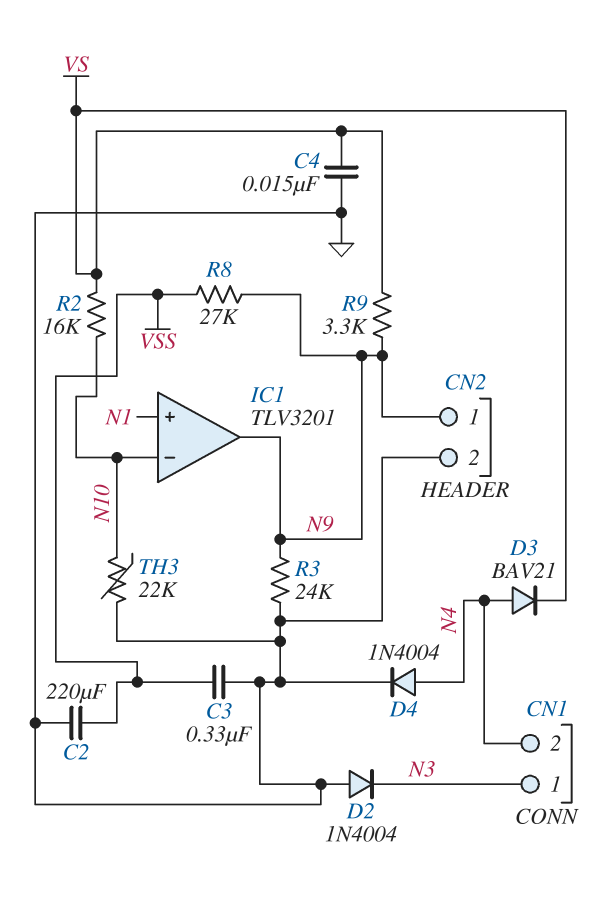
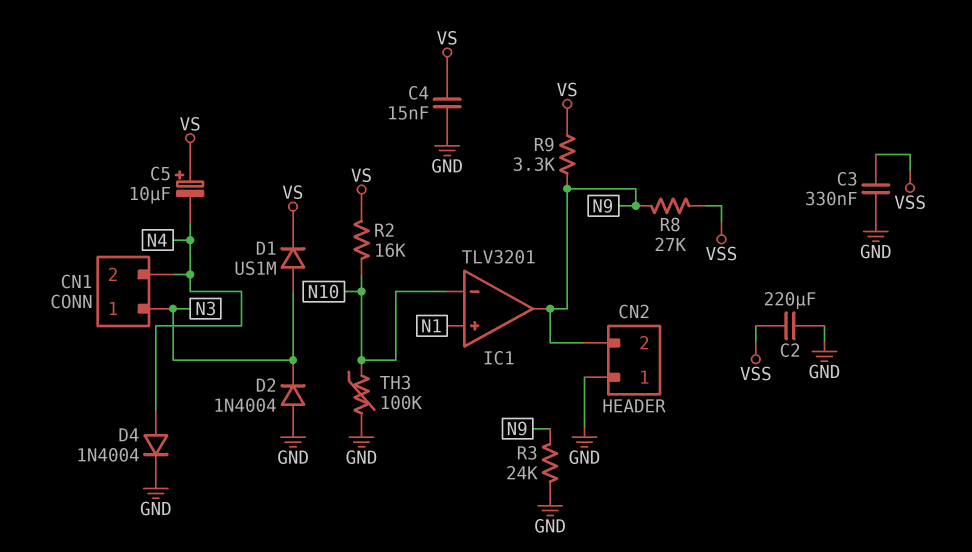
C5: none -> 10uF (plus VS, minus N4)
CN2 pin 1: N9 -> GND
CN2 pin 2: GND -> N9
D1: none -> diode US1M (A N3, K VS)
D3: diode BAV21 (A N4, K VS) -> none
TH3: 22k (GND, N10) -> 100k (GND, N10)

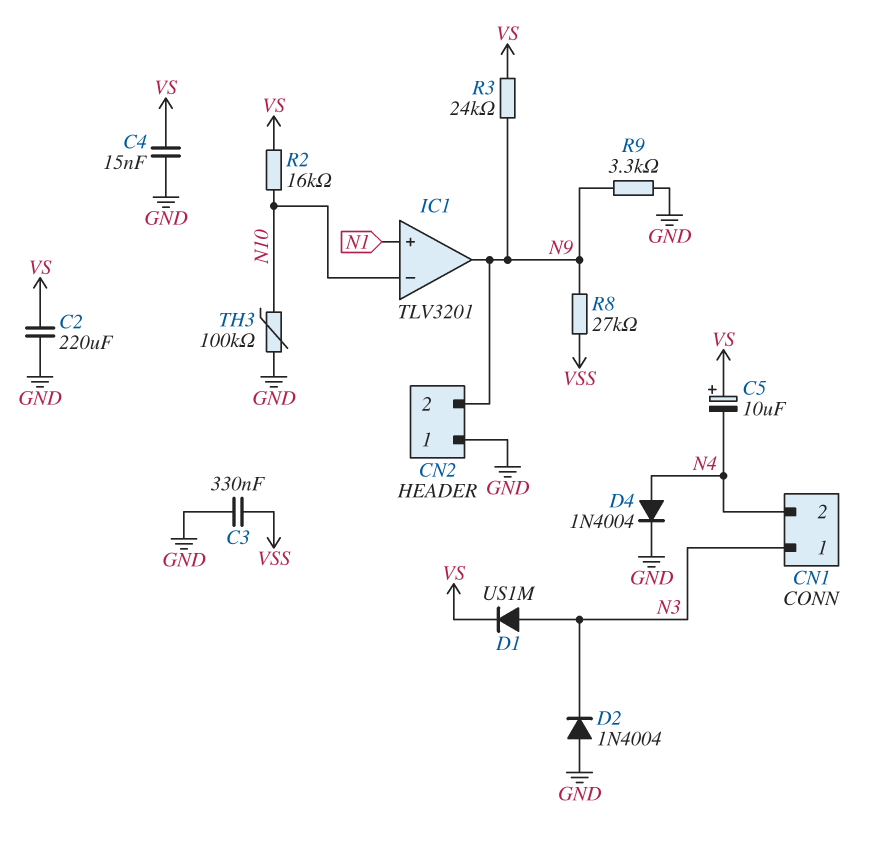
C2: 220uF (GND, VSS) -> 220uF (GND, VS)
R3: 24k (GND, N9) -> 24k (N9, VS)
R9: 3.3k (N9, VS) -> 3.3k (GND, N9)

